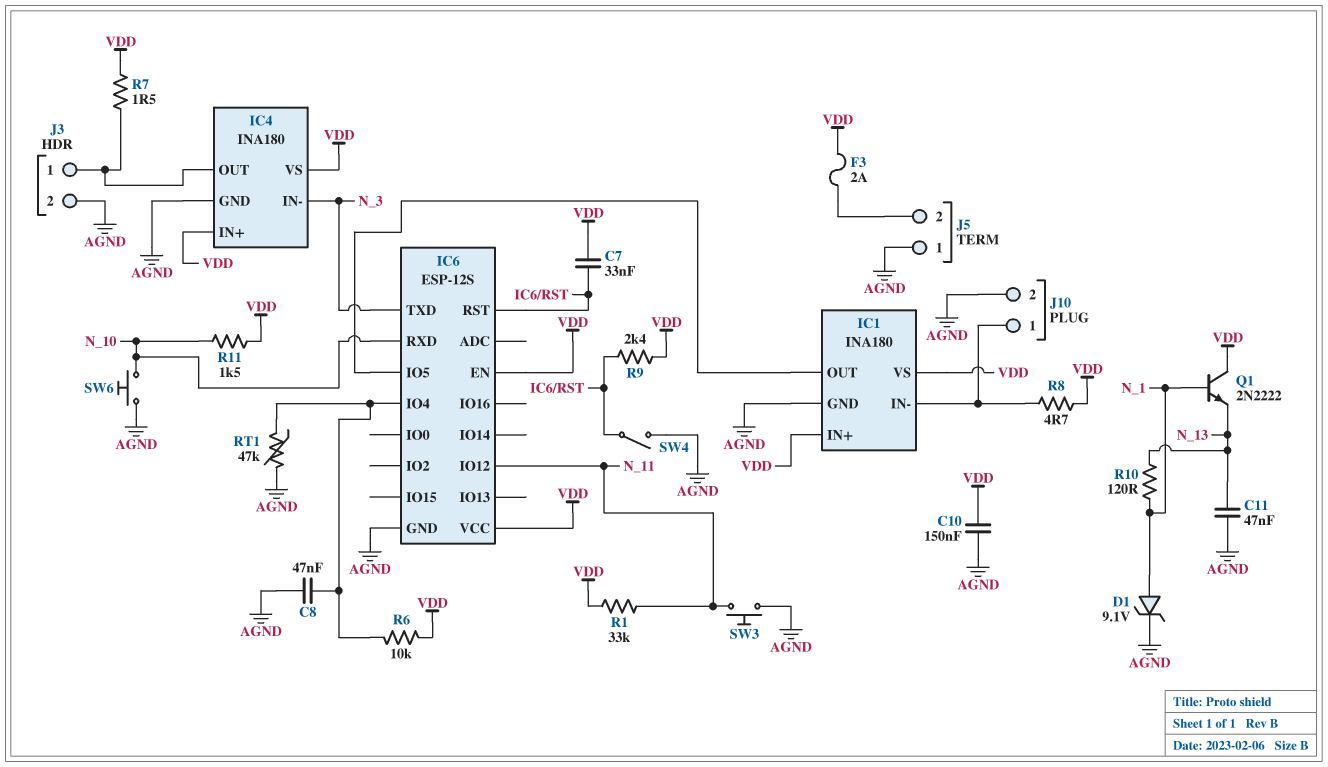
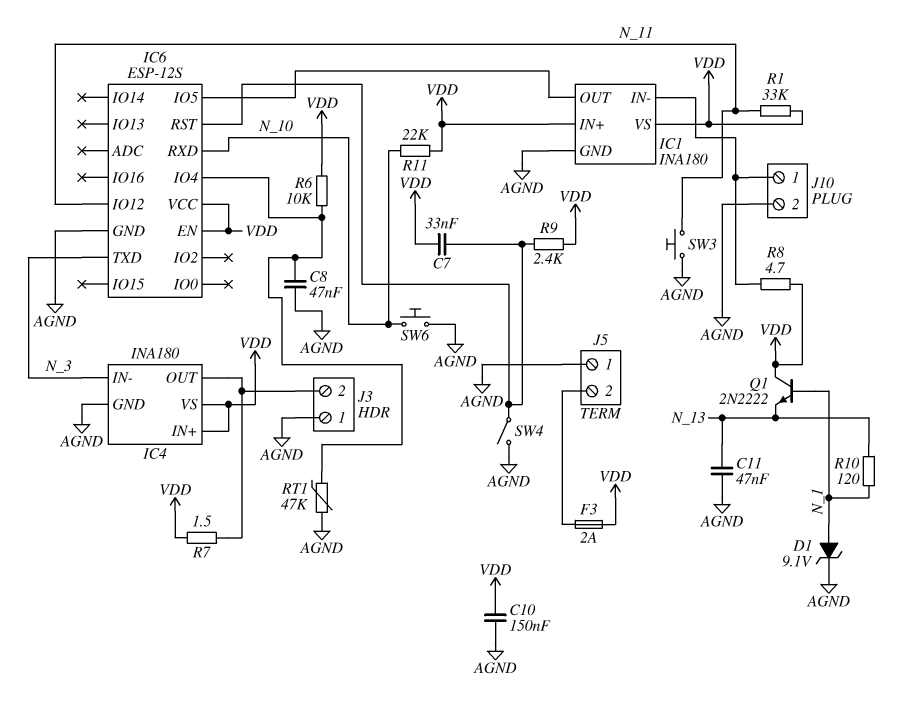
J3 pin 1: IC4/OUT -> AGND
J3 pin 2: AGND -> IC4/OUT
R11: 1.5k (N_10, VDD) -> 22k (N_10, VDD)

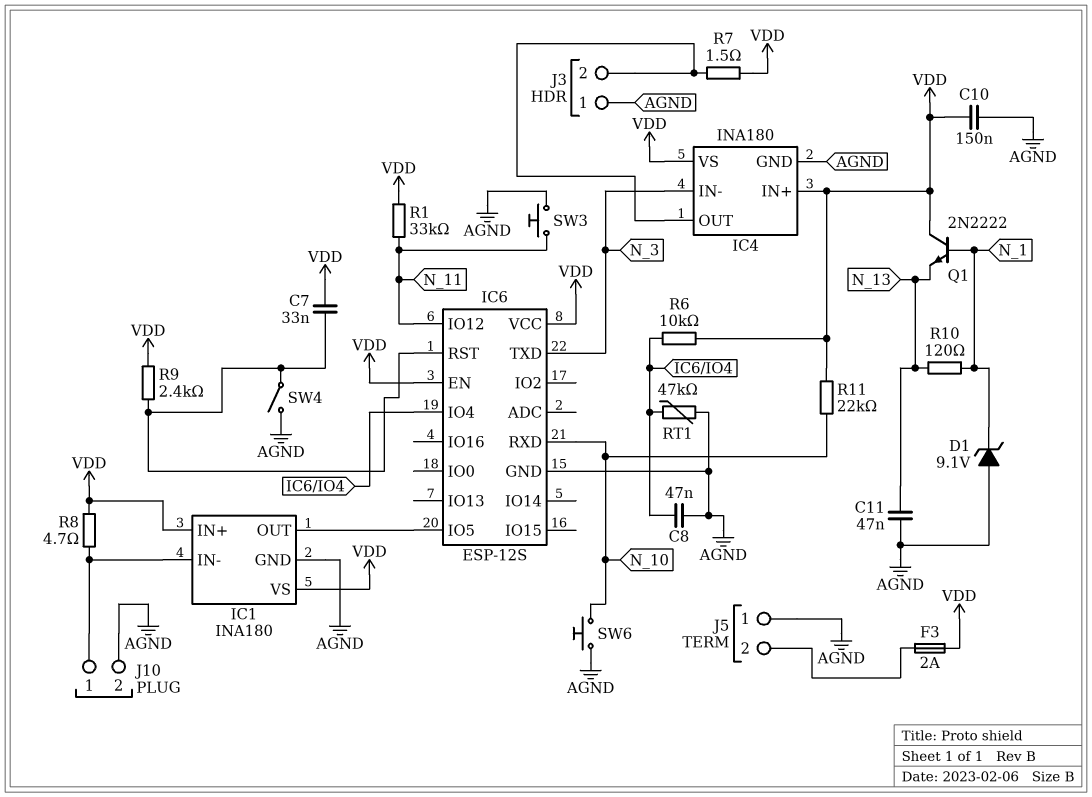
D1: zener 9.1V (A N_1, K AGND) -> zener 9.1V (A AGND, K N_1)

